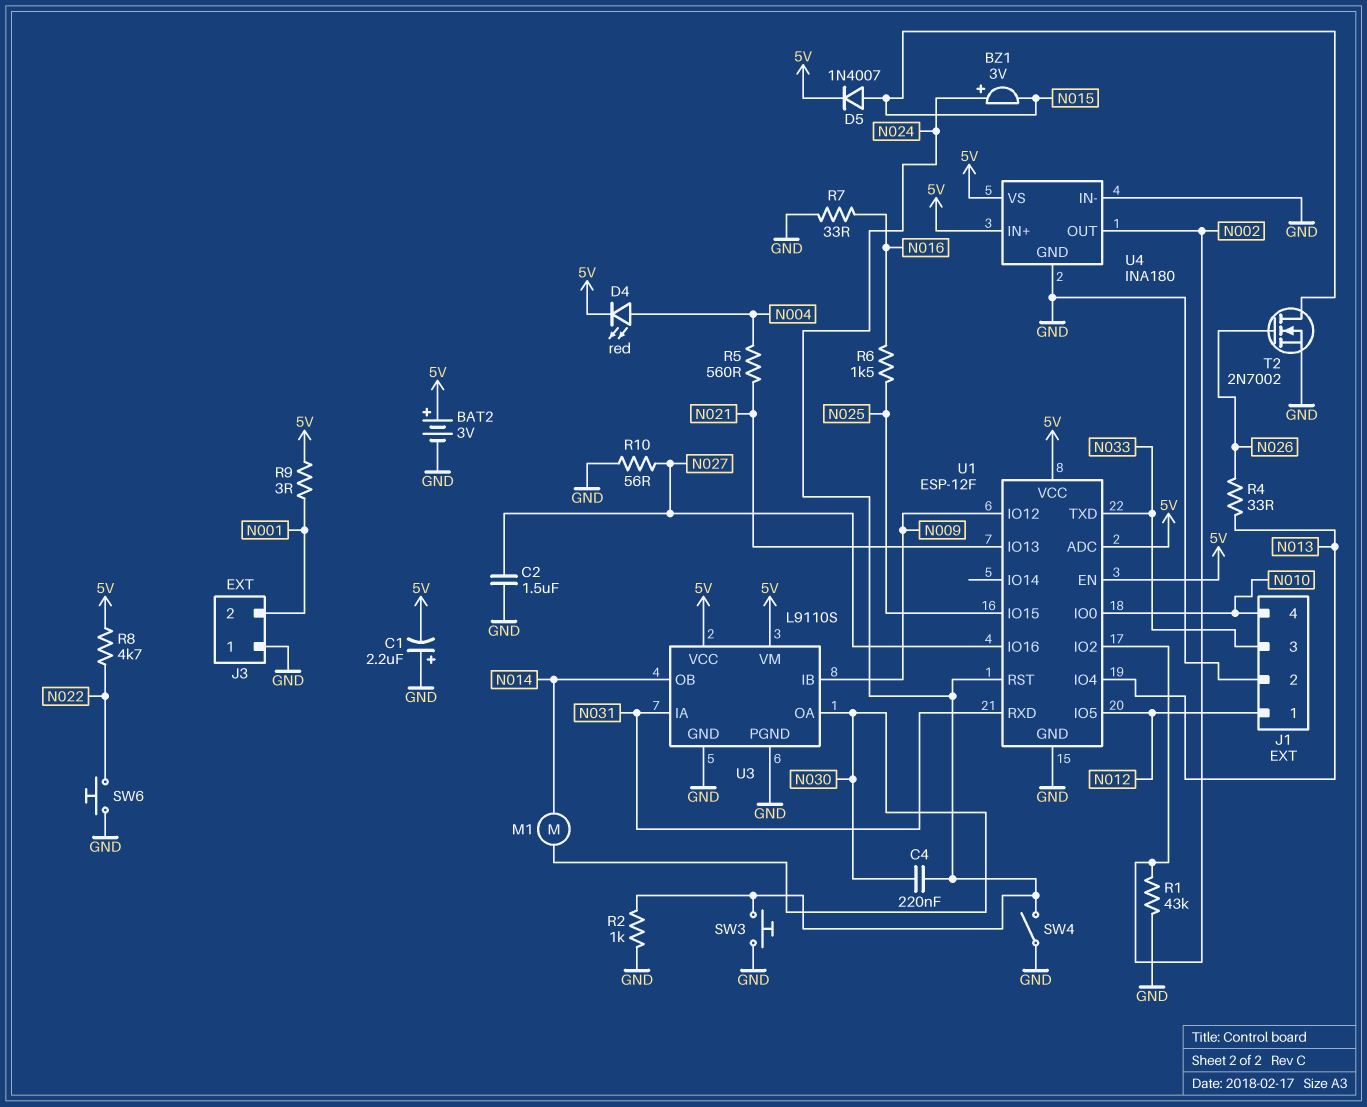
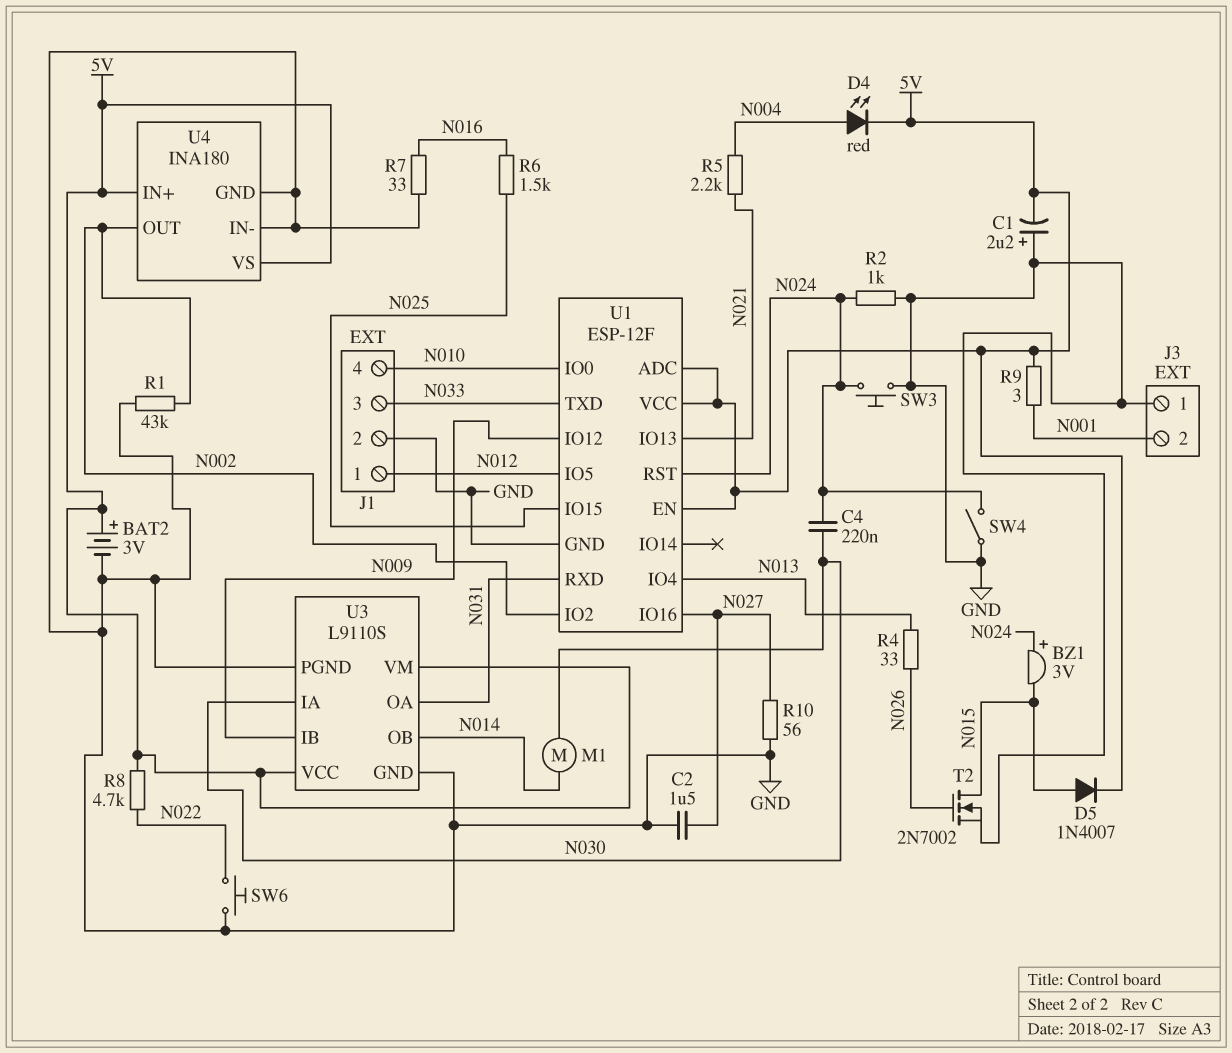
R5: 560 (N004, N021) -> 2.2k (N004, N021)
U3 pin IA: N031 -> N030
U3 pin OA: N030 -> N031

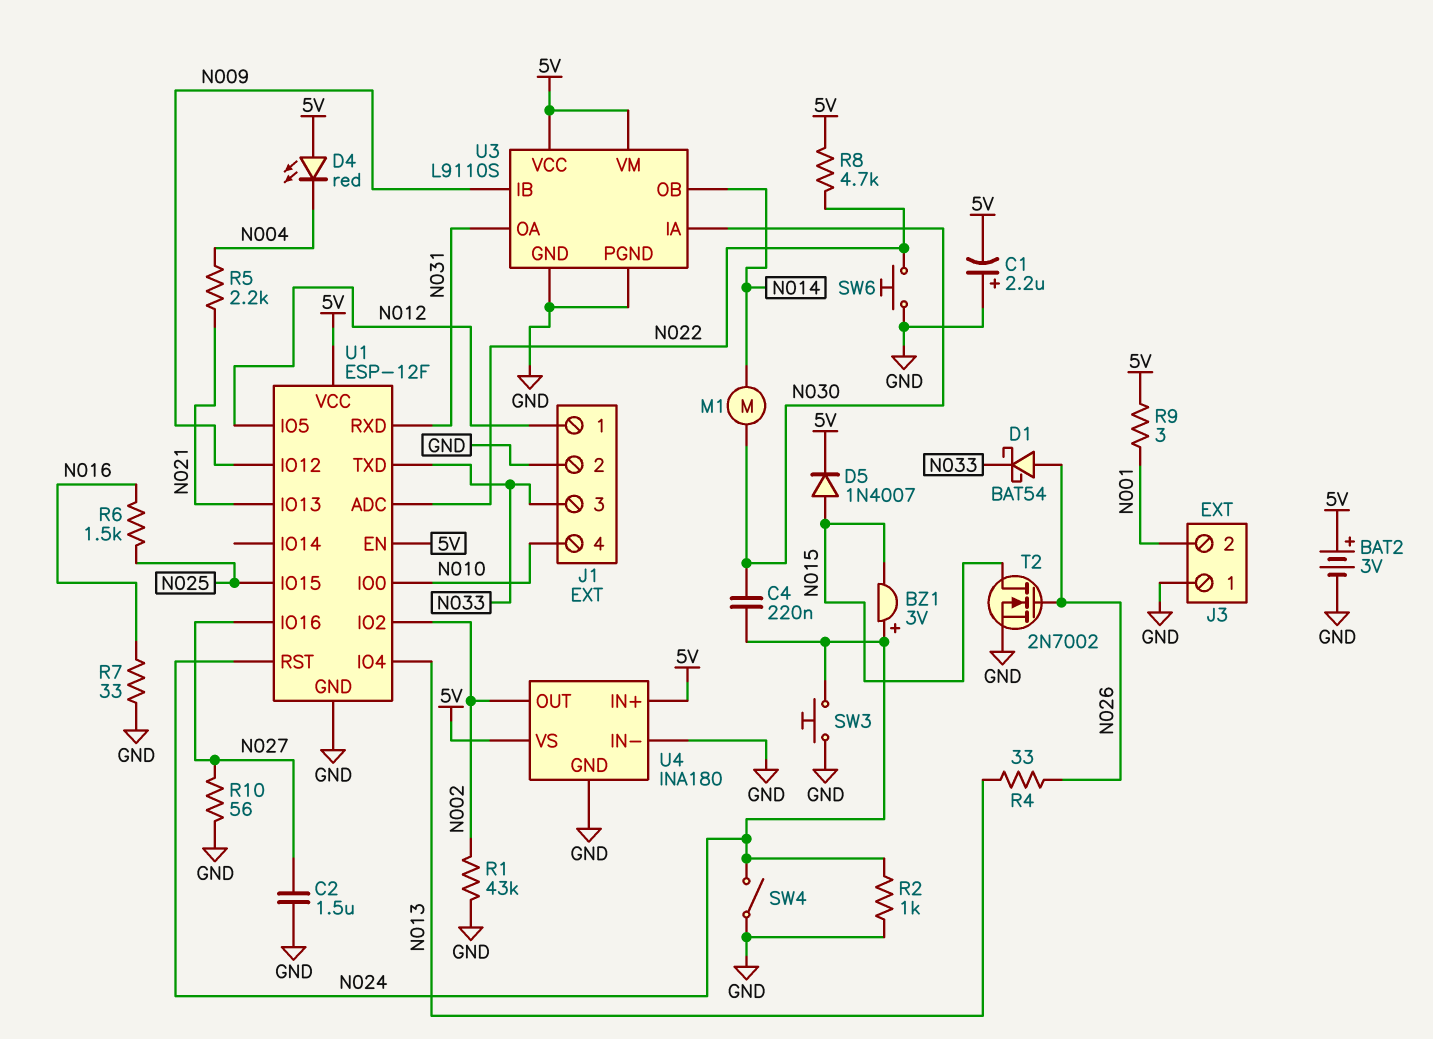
D1: none -> schottky BAT54 (A N026, K N033)
D4: LED red (A N004, K 5V) -> LED red (A 5V, K N004)
U1 pin ADC: 5V -> N022

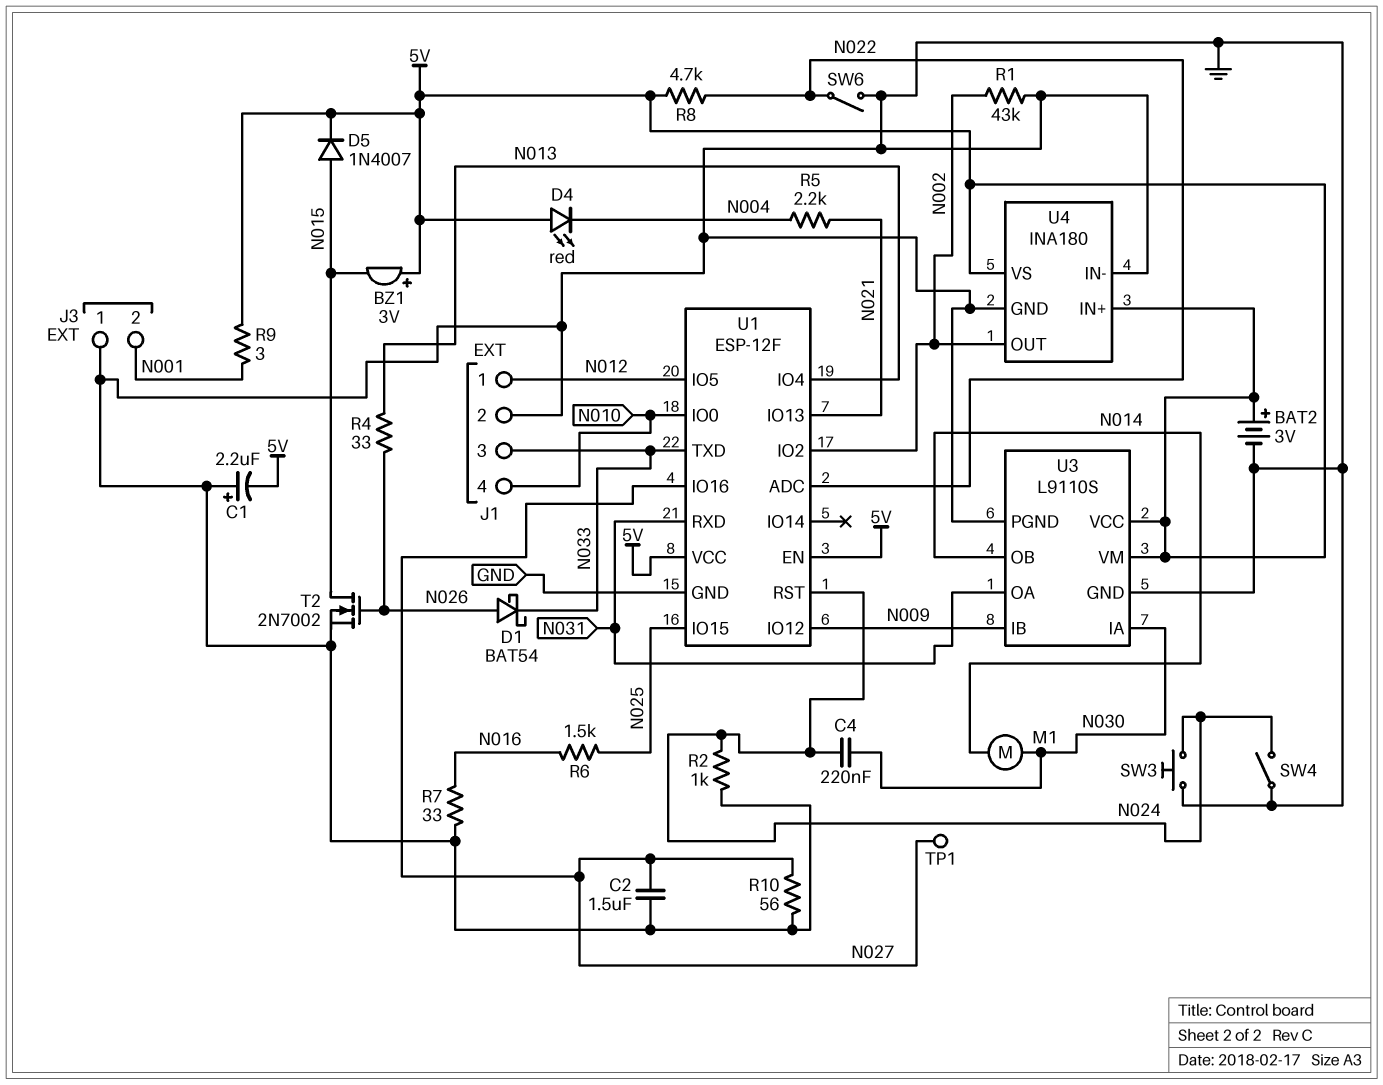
BZ1: buzzer 3V (plus N024, minus N015) -> buzzer 3V (plus 5V, minus N015)
SW6: button (GND, N022) -> switch (GND, N022)
TP1: none -> test point (N027)

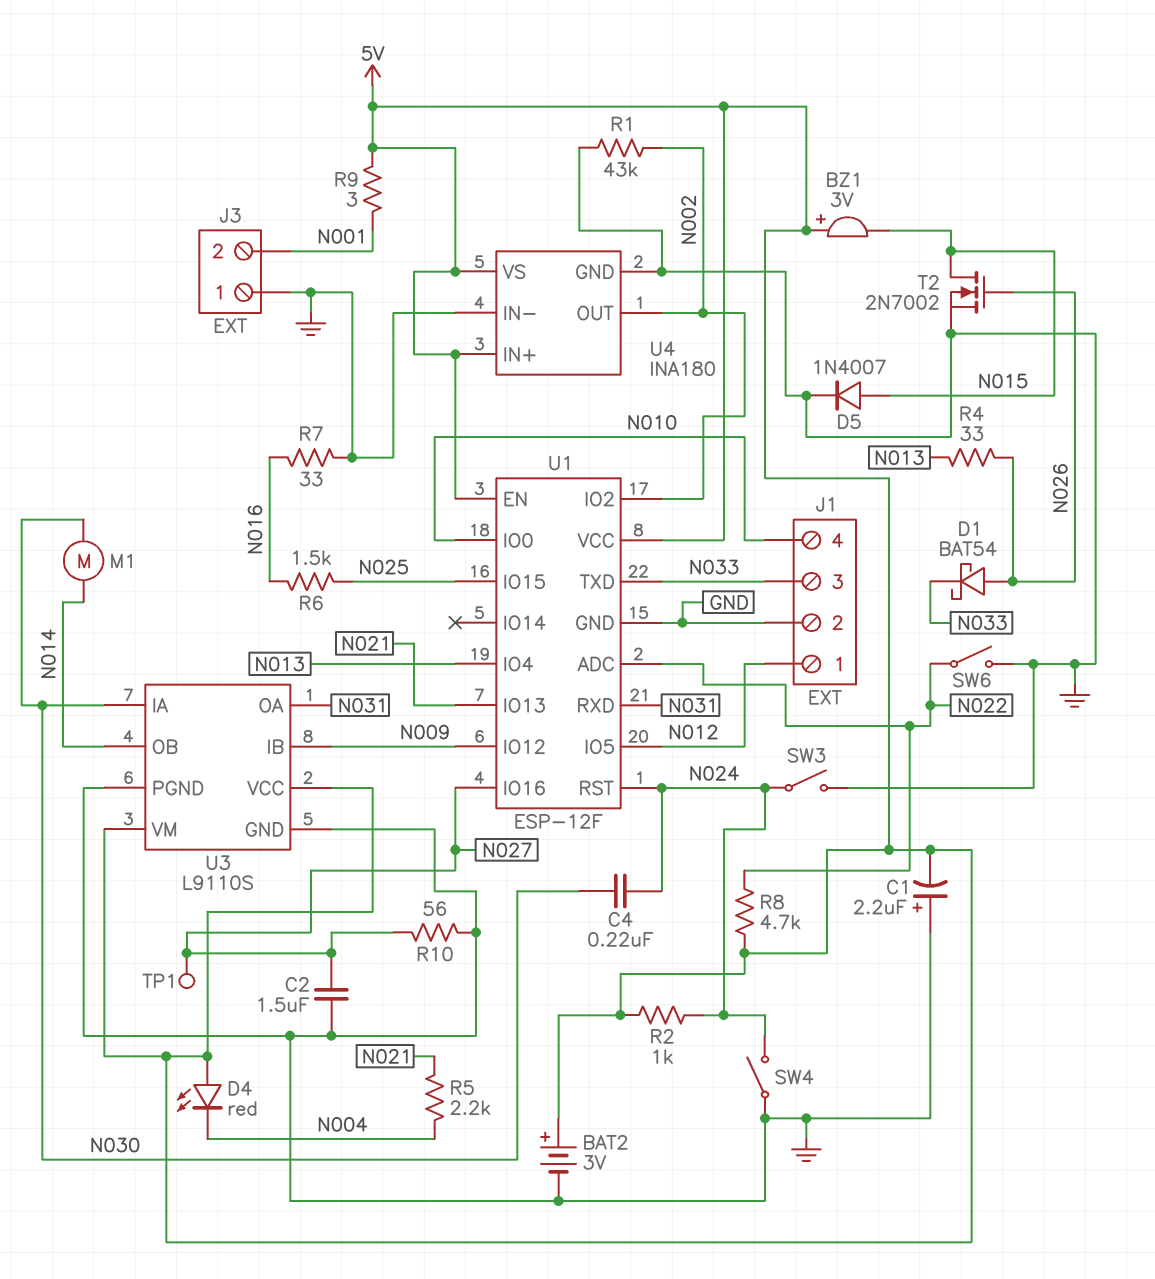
D5: diode 1N4007 (A N015, K 5V) -> diode 1N4007 (A N015, K GND)
R2: 1k (GND, N024) -> 1k (5V, N024)
SW3: button (GND, N024) -> switch (GND, N024)

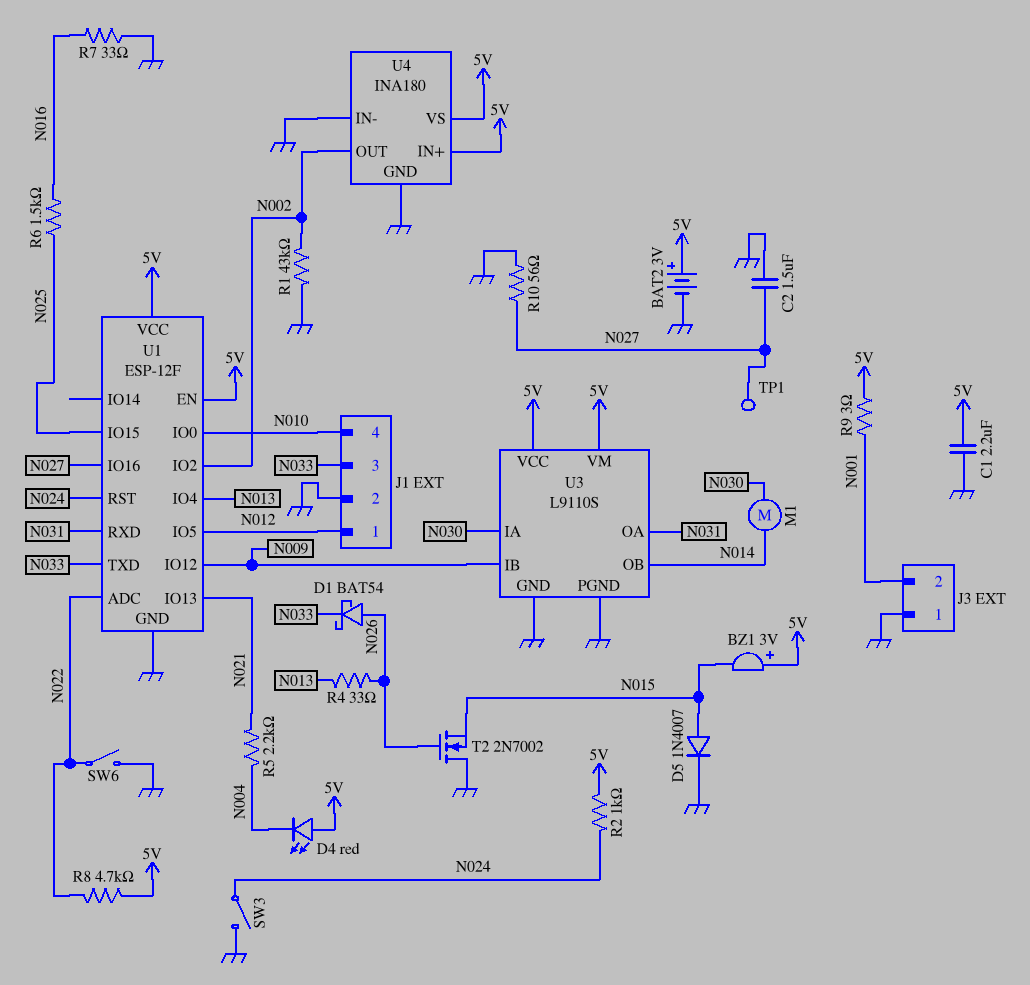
C1: 2.2uF (plus GND, minus 5V) -> 2.2uF (5V, GND)
C4: 220nF (N024, N030) -> none
SW4: switch (GND, N024) -> none
T2: NMOS 2N7002 (G N026, D N015, S GND) -> NMOS 2N7002 (G N026, D GND, S N015)

